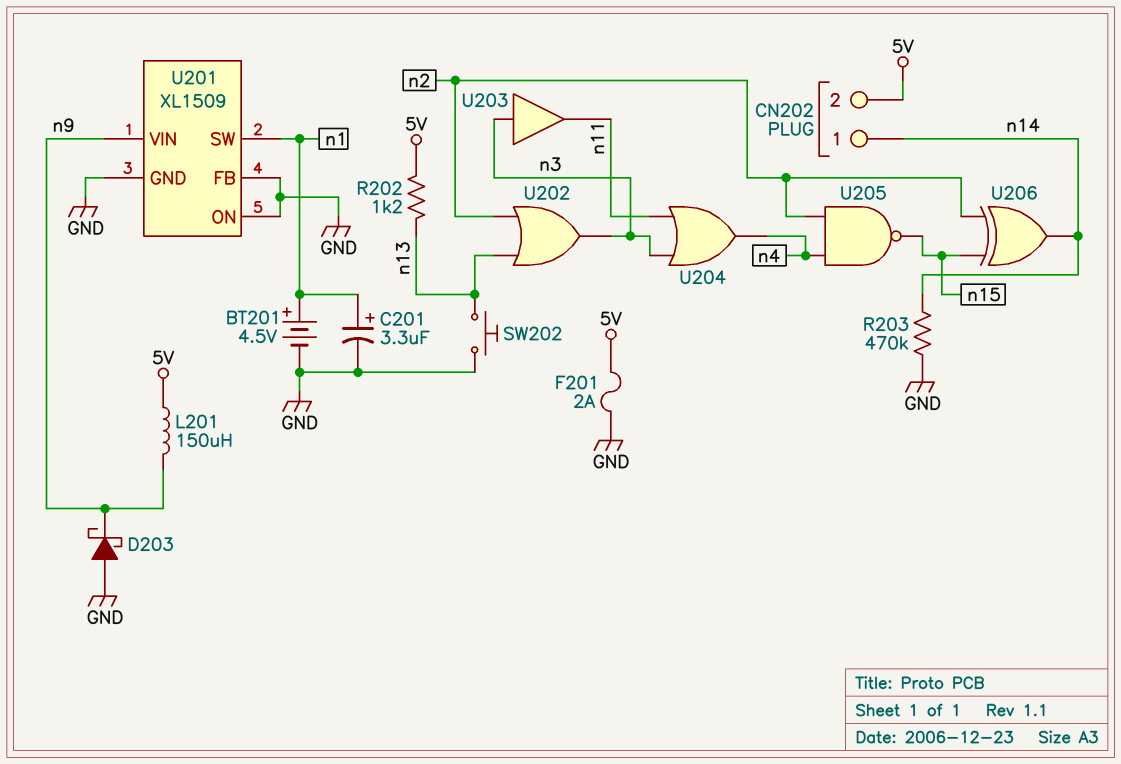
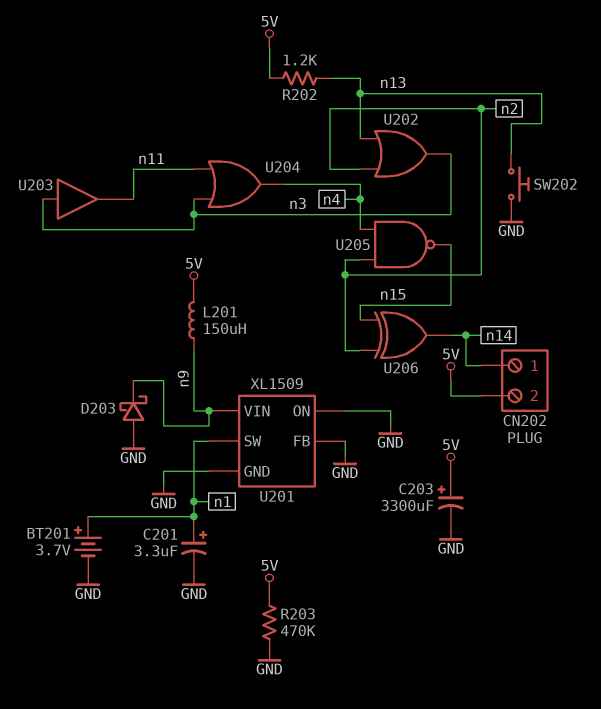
BT201: 4.5V (plus n1, minus GND) -> 3.7V (plus n1, minus GND)
C203: none -> 3300uF (plus 5V, minus GND)
F201: 2A (5V, GND) -> none
R203: 470k (GND, n14) -> 470k (5V, GND)

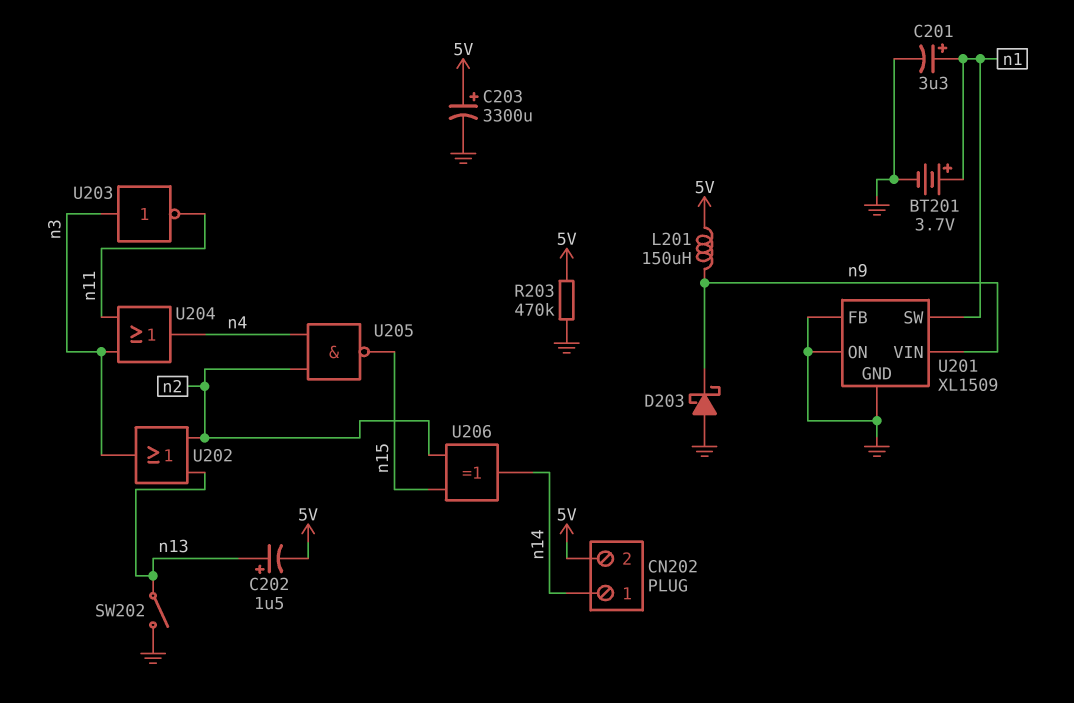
C202: none -> 1.5uF (plus n13, minus 5V)
R202: 1.2k (5V, n13) -> none
SW202: button (GND, n13) -> switch (GND, n13)
U203: buffer (in n3, out n11) -> NOT (in n3, out n11)

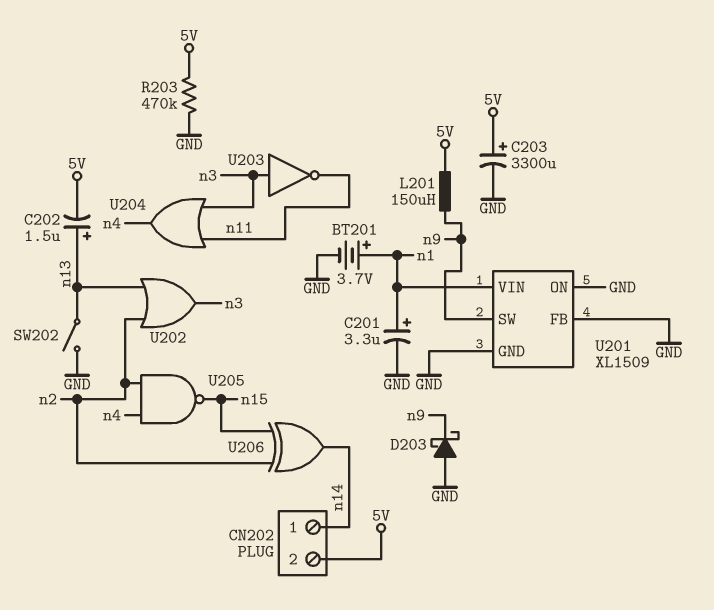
U201 pin SW: n1 -> n9
U201 pin VIN: n9 -> n1

